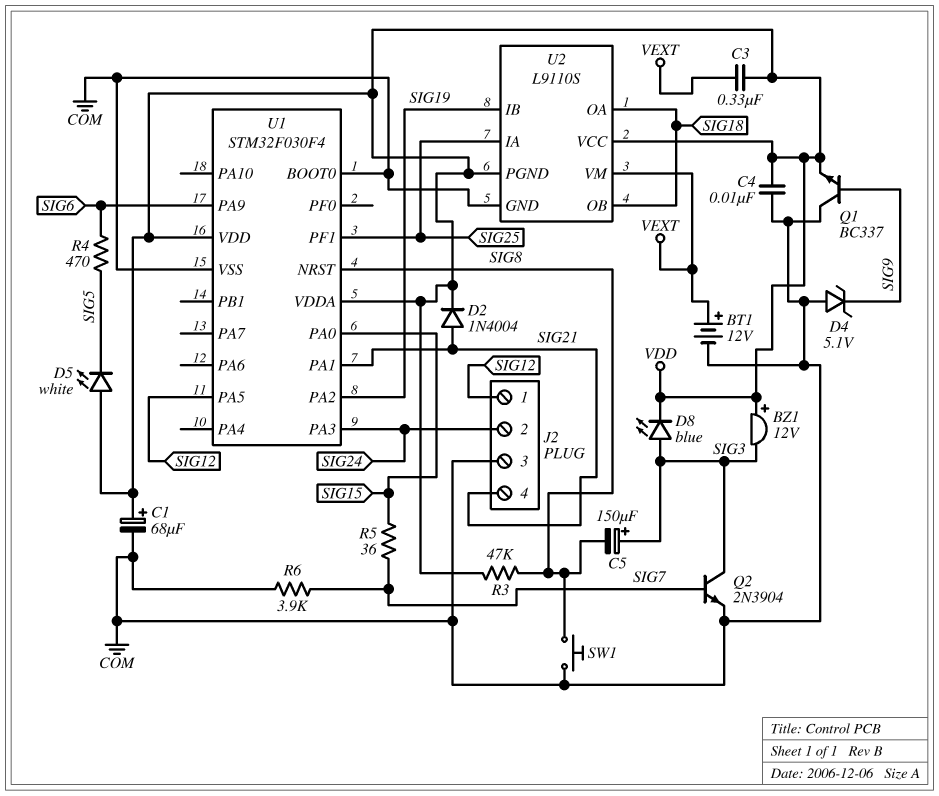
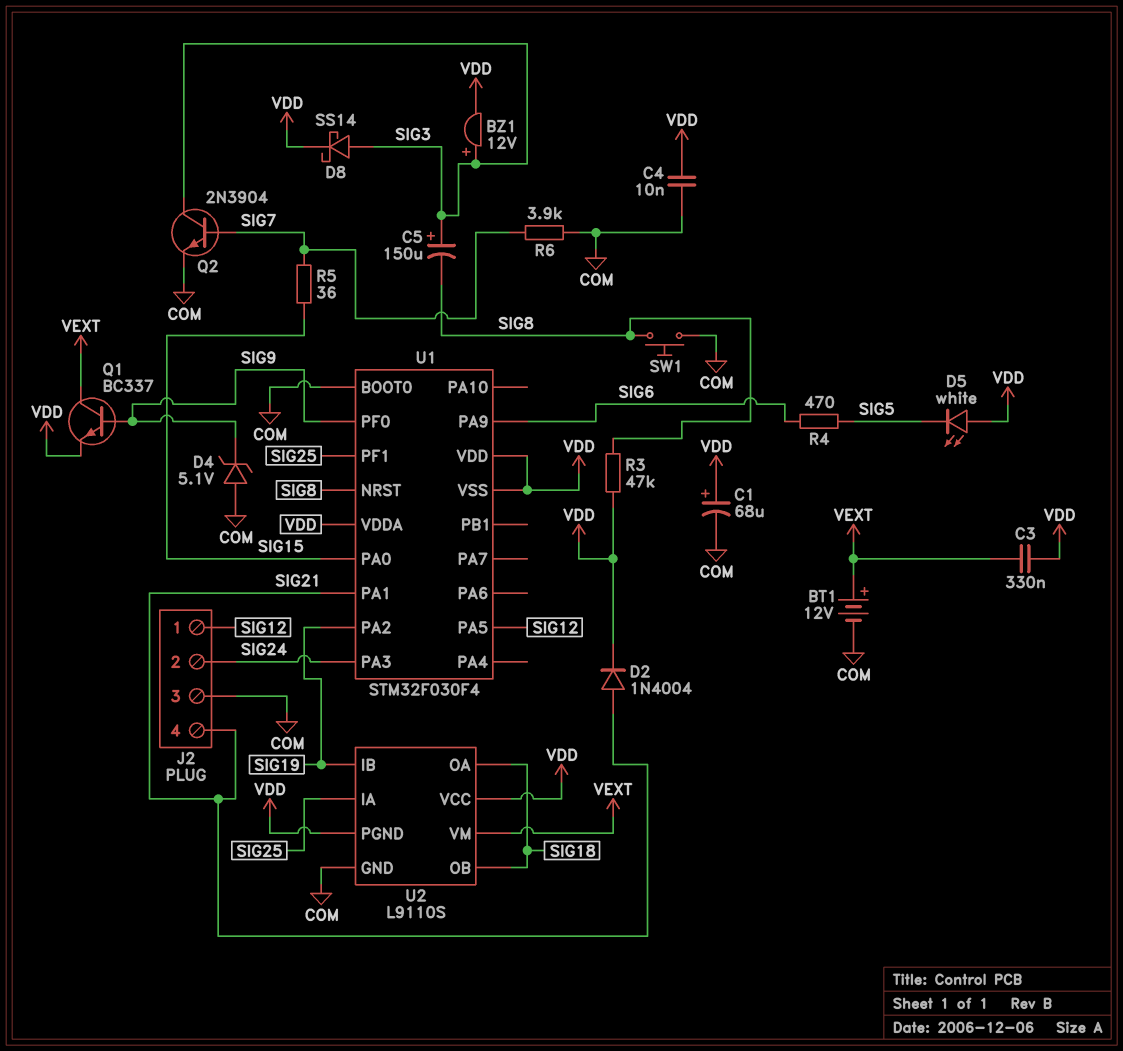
BZ1: buzzer 12V (plus VDD, minus SIG3) -> buzzer 12V (plus SIG3, minus VDD)
D8: LED blue (A SIG3, K VDD) -> schottky SS14 (A SIG3, K VDD)
Q1: NPN BC337 (B SIG9, C COM, E VDD) -> NPN BC337 (B SIG9, C VEXT, E VDD)
U1 pin PF0: none -> SIG9
U1 pin VSS: COM -> VDD

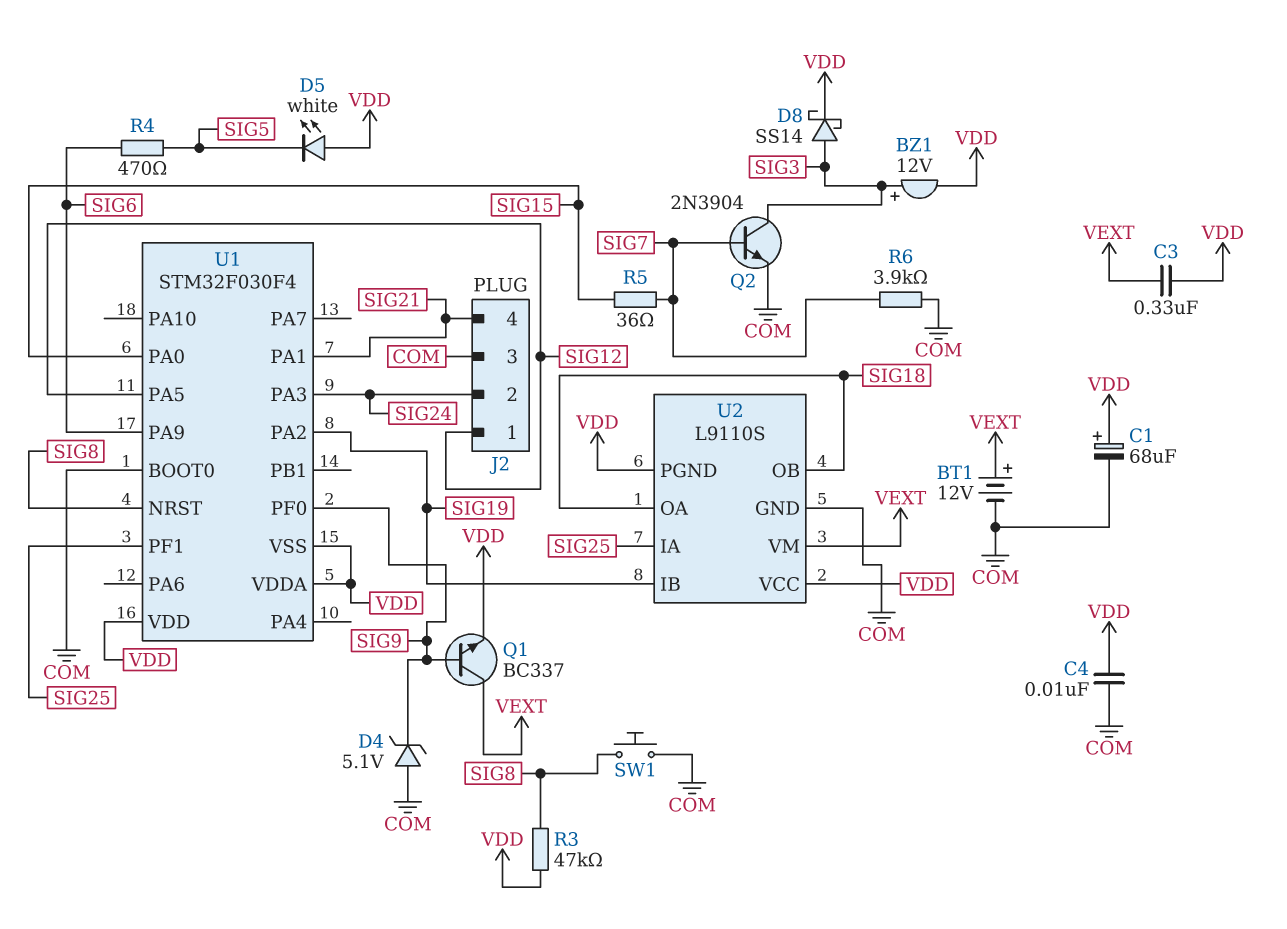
C5: 150uF (plus SIG3, minus SIG8) -> none
D2: diode 1N4004 (A SIG21, K VDD) -> none

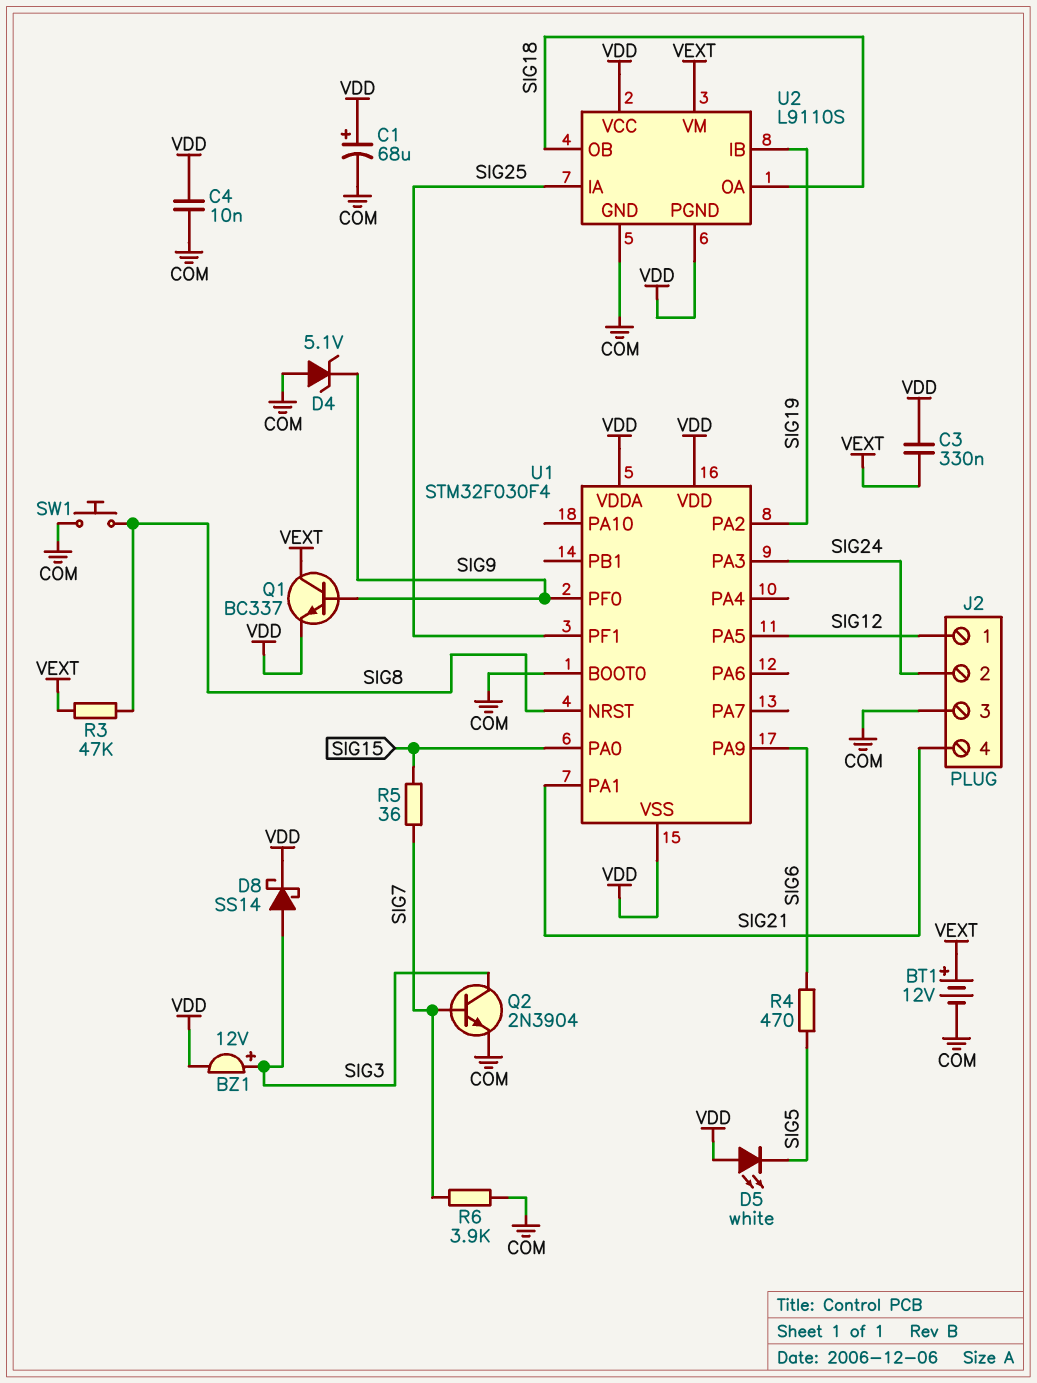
R3: 47k (SIG8, VDD) -> 47k (SIG8, VEXT)

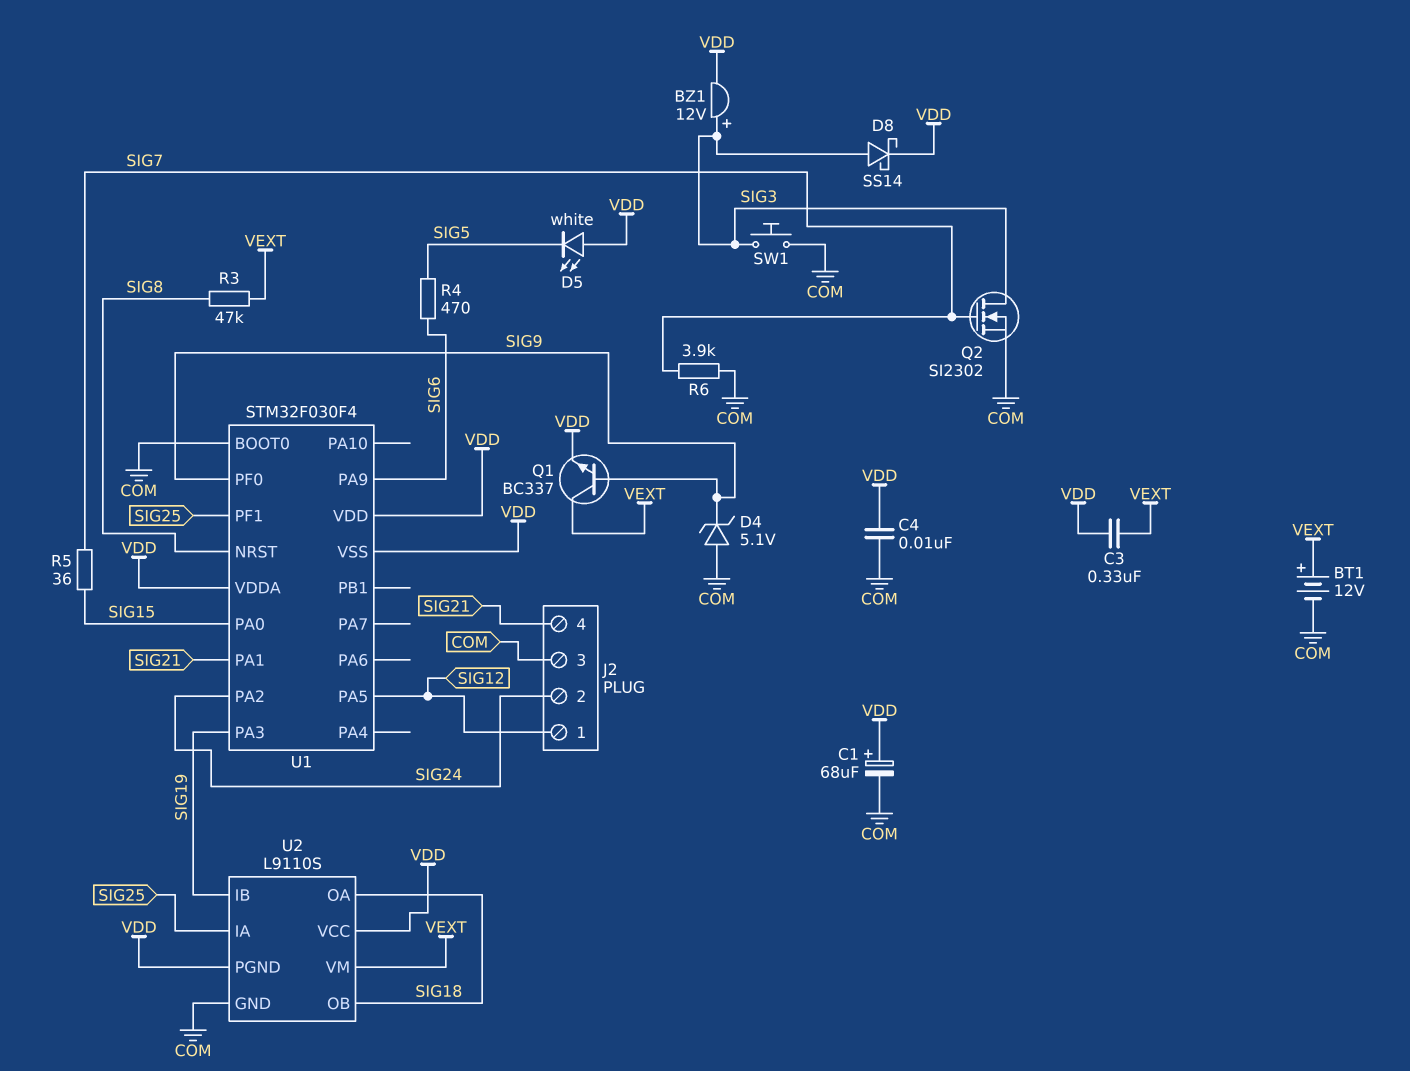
Q2: NPN 2N3904 (B SIG7, C SIG3, E COM) -> NMOS SI2302 (G SIG7, D SIG3, S COM)
SW1: button (COM, SIG8) -> button (COM, SIG3)
U1 pin PA2: SIG19 -> SIG24
U1 pin PA3: SIG24 -> SIG19

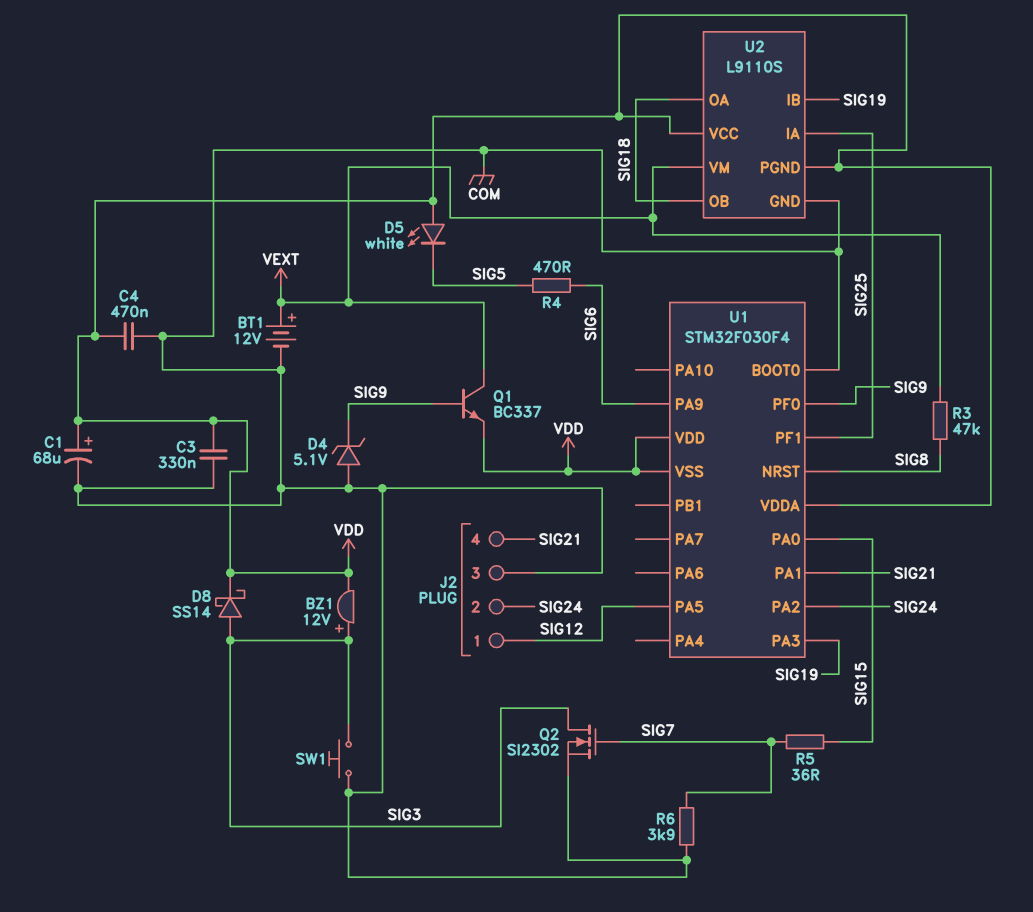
C3: 330nF (VDD, VEXT) -> 330nF (COM, VDD)
C4: 10nF (COM, VDD) -> 470nF (COM, VDD)

